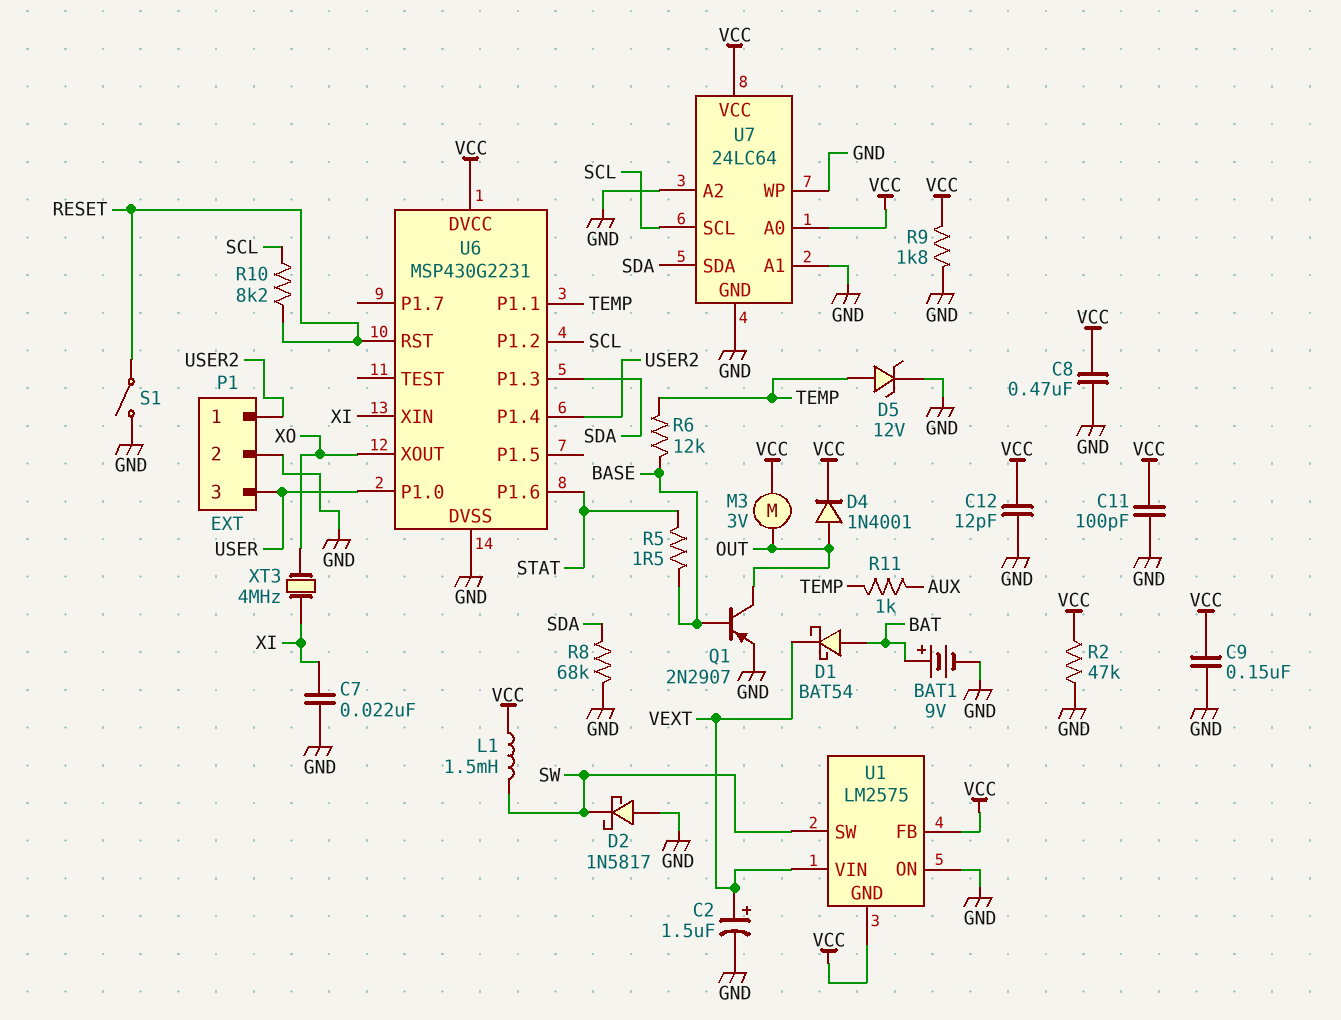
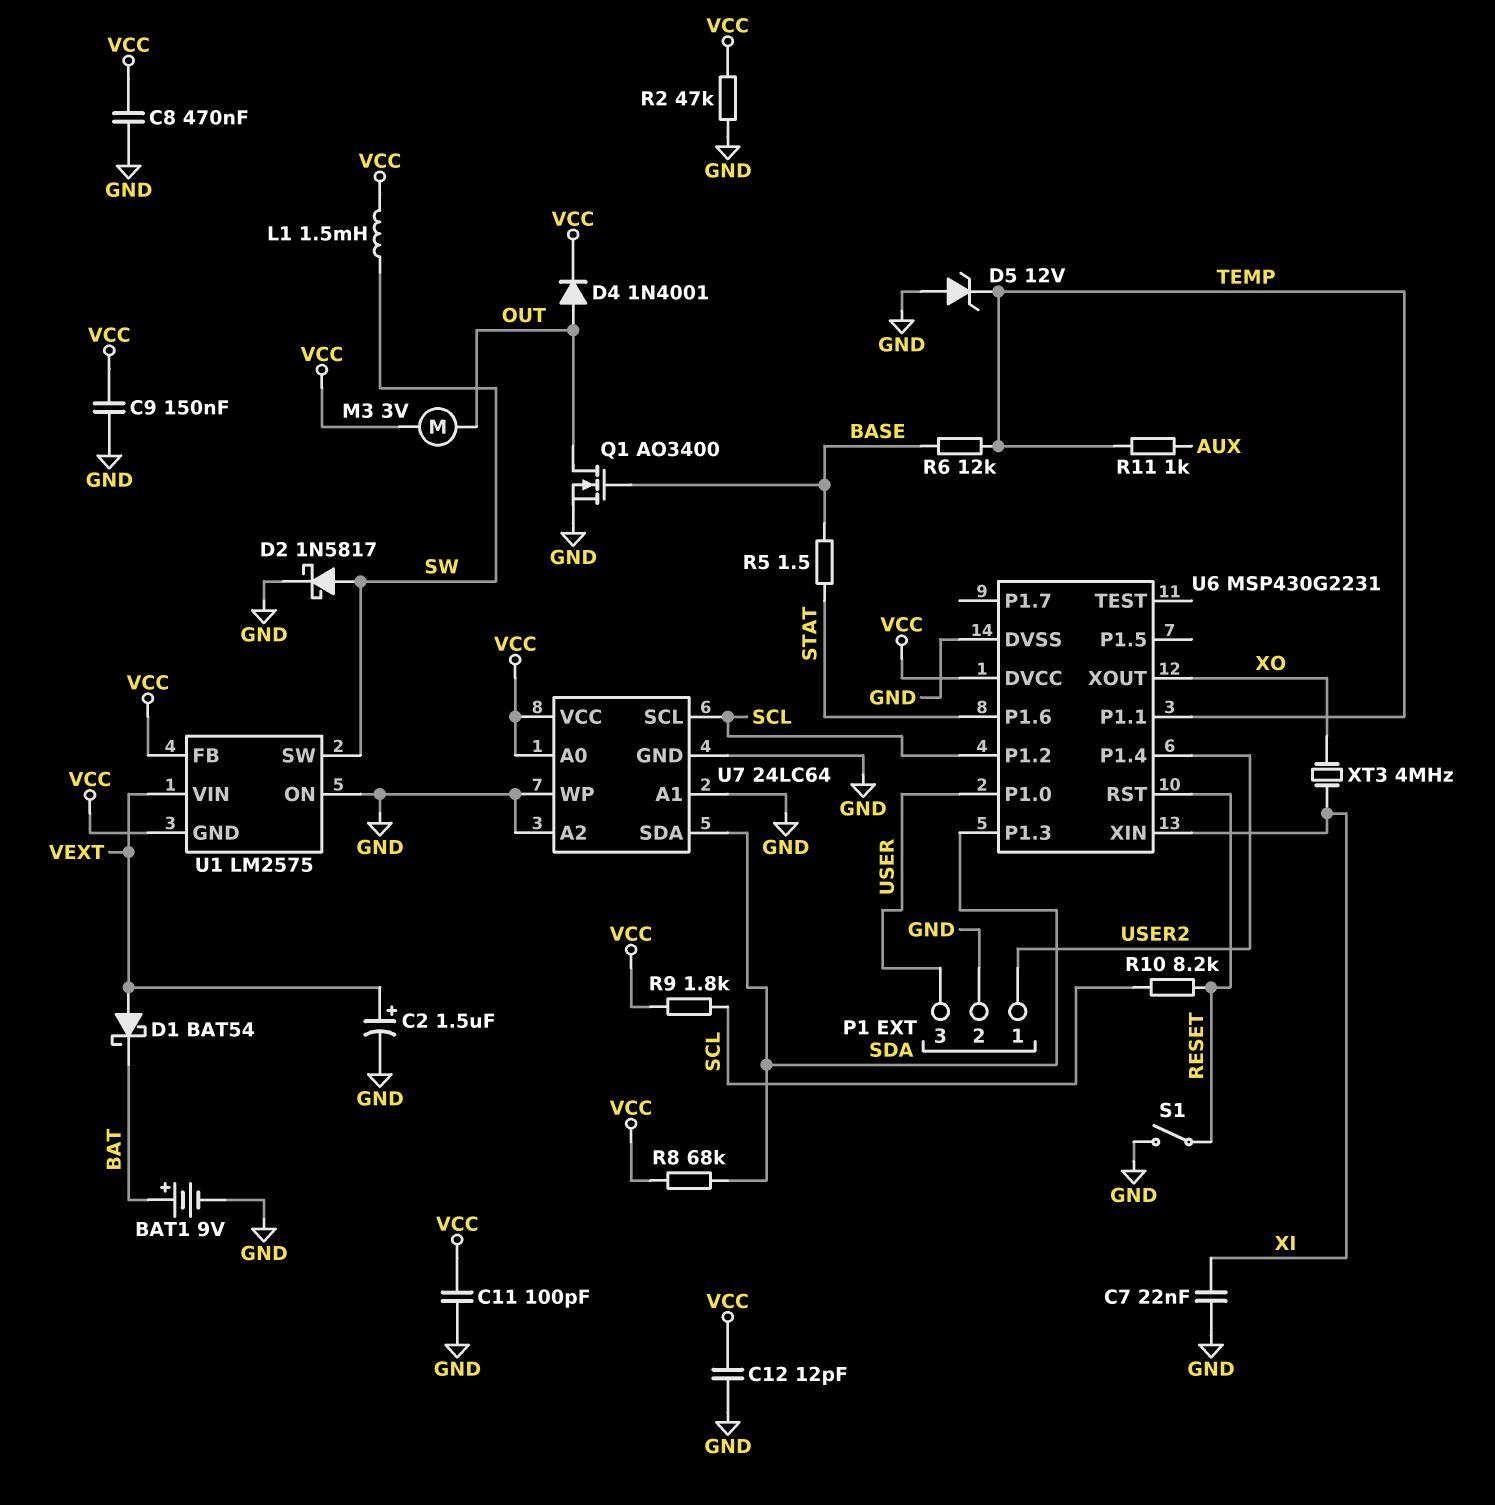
D1: schottky BAT54 (A BAT, K VEXT) -> schottky BAT54 (A VEXT, K BAT)
D2: schottky 1N5817 (A GND, K SW) -> schottky 1N5817 (A SW, K GND)
D5: zener 12V (A TEMP, K GND) -> zener 12V (A GND, K TEMP)
Q1: PNP 2N2907 (B BASE, C OUT, E GND) -> NMOS AO3400 (G BASE, D OUT, S GND)
R8: 68k (GND, SDA) -> 68k (SDA, VCC)
R9: 1.8k (GND, VCC) -> 1.8k (SCL, VCC)

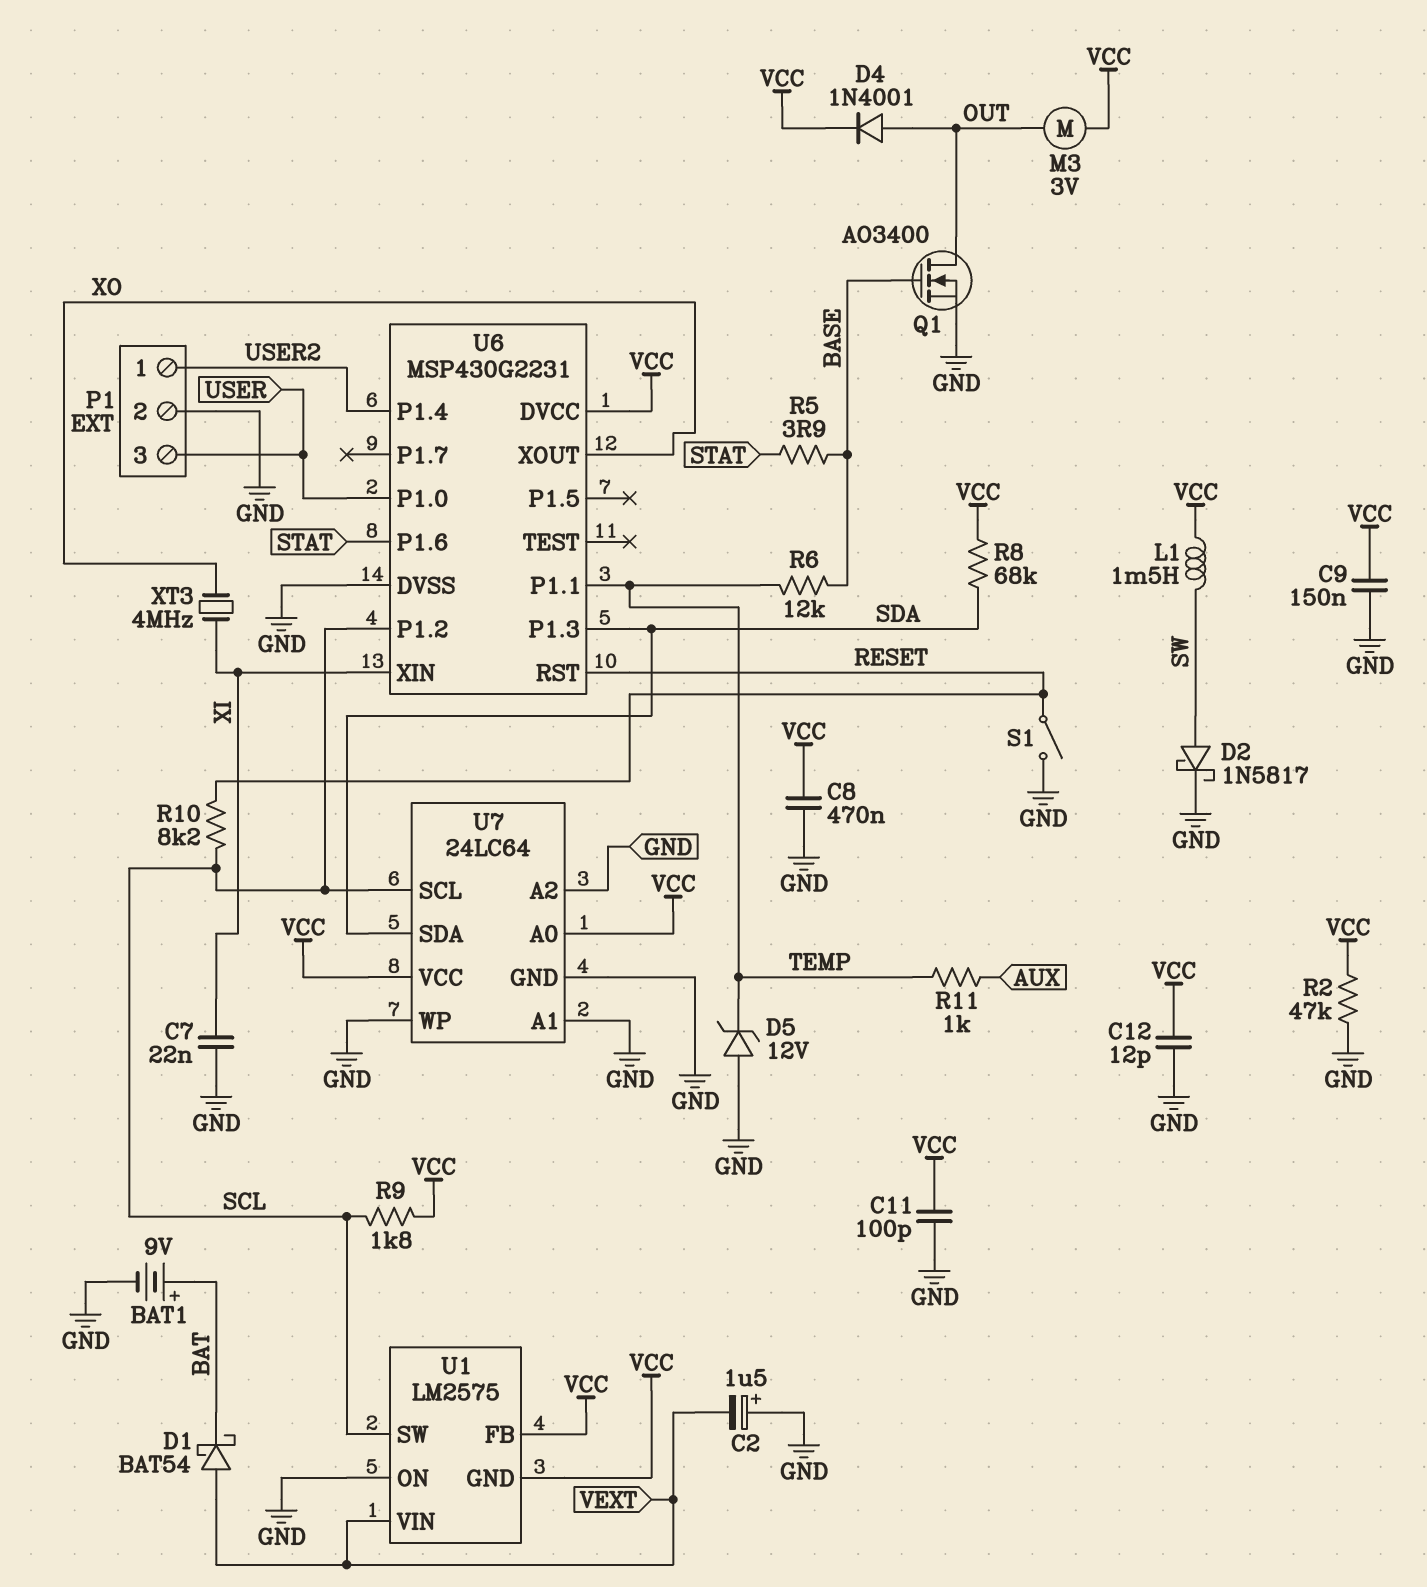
C2: 1.5uF (plus VEXT, minus GND) -> 1.5uF (plus GND, minus VEXT)
R5: 1.5 (BASE, STAT) -> 3.9 (BASE, STAT)
U1 pin SW: SW -> SCL

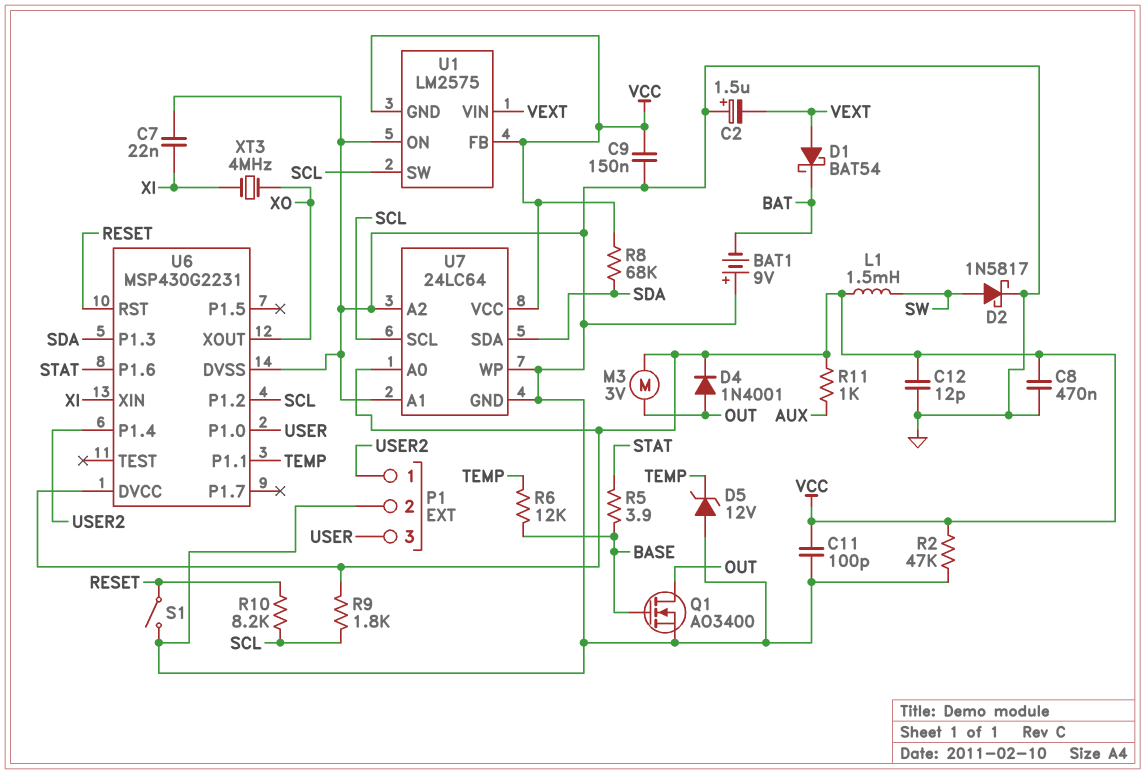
BAT1: 9V (plus BAT, minus GND) -> 9V (plus GND, minus BAT)
R11: 1k (AUX, TEMP) -> 1k (AUX, VCC)

